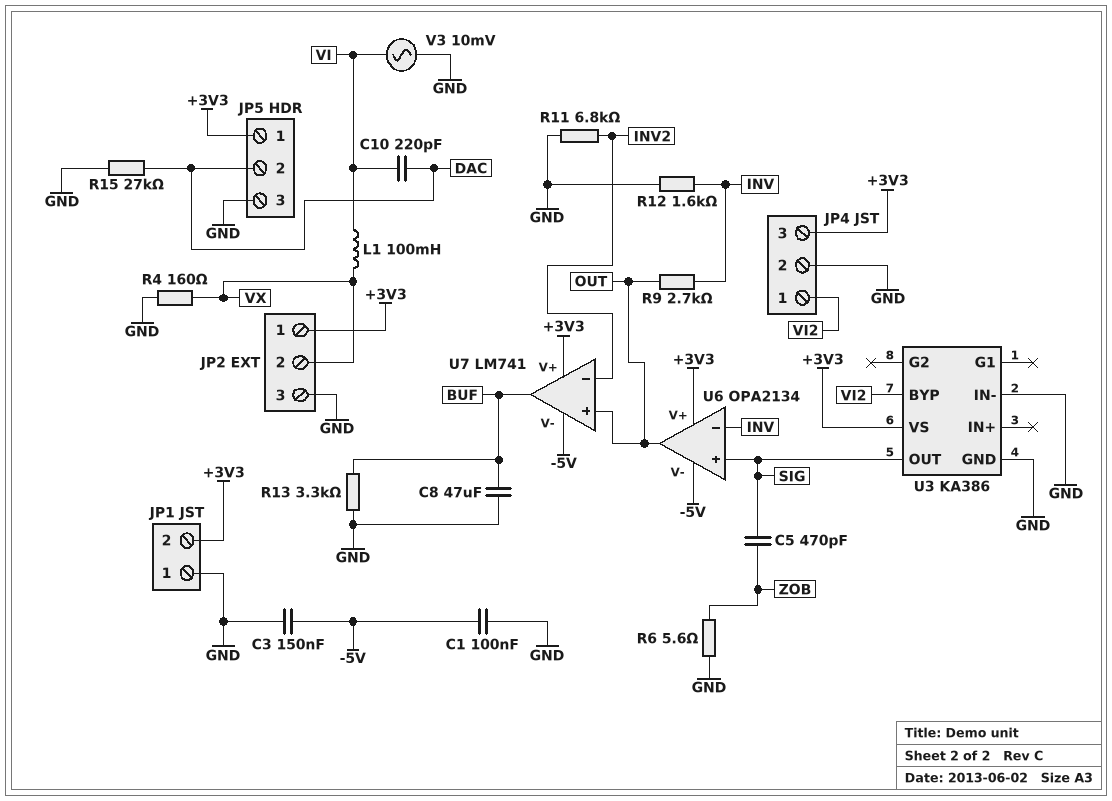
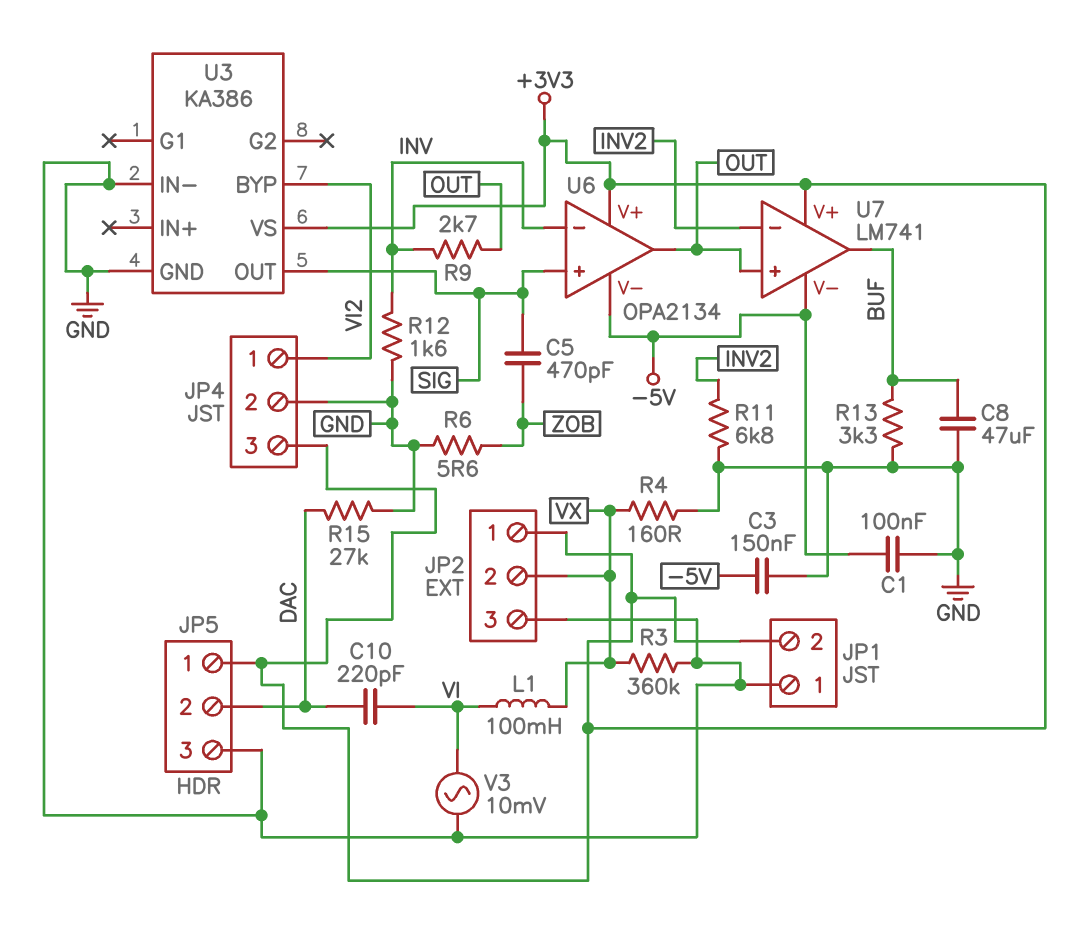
R3: none -> 360k (GND, VX)

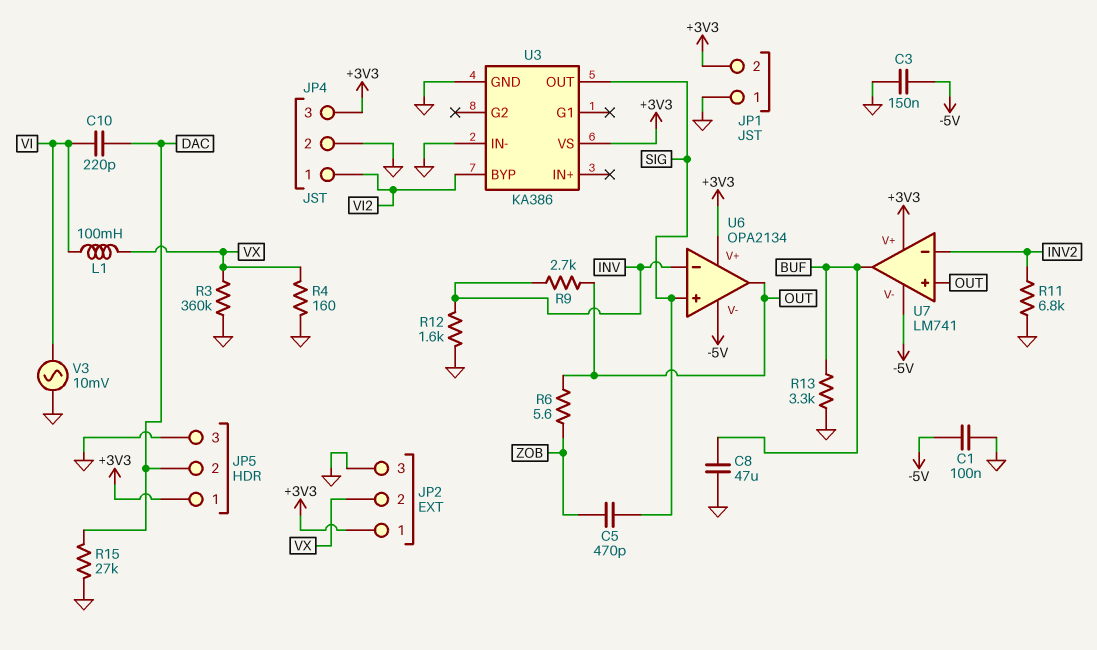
R6: 5.6 (GND, ZOB) -> 5.6 (OUT, ZOB)

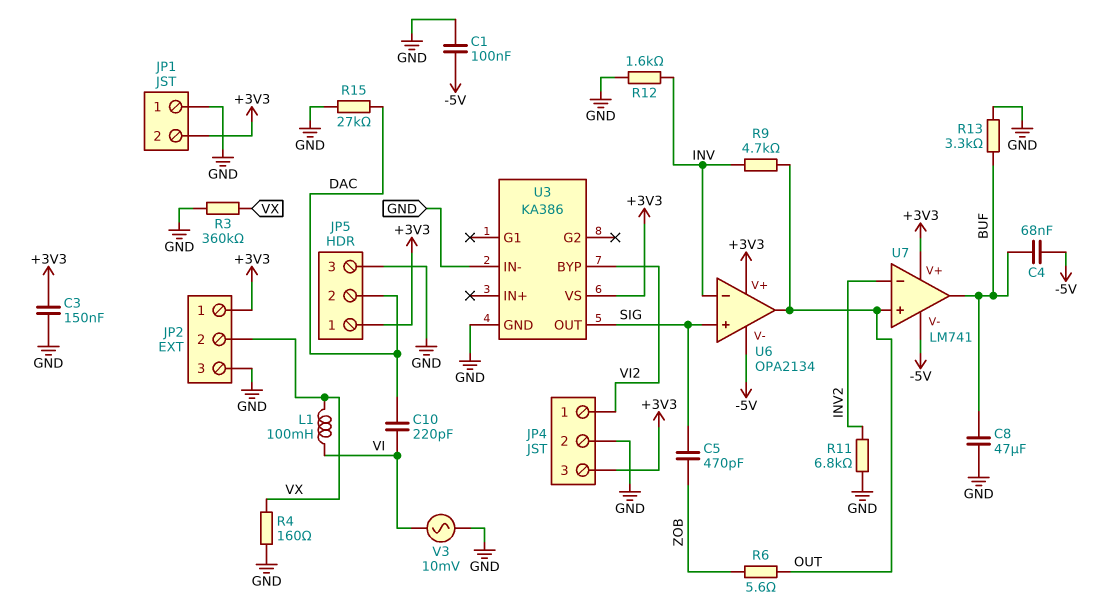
C3: 150nF (-5V, GND) -> 150nF (+3V3, GND)
C4: none -> 68nF (-5V, BUF)
R9: 2.7k (INV, OUT) -> 4.7k (INV, OUT)

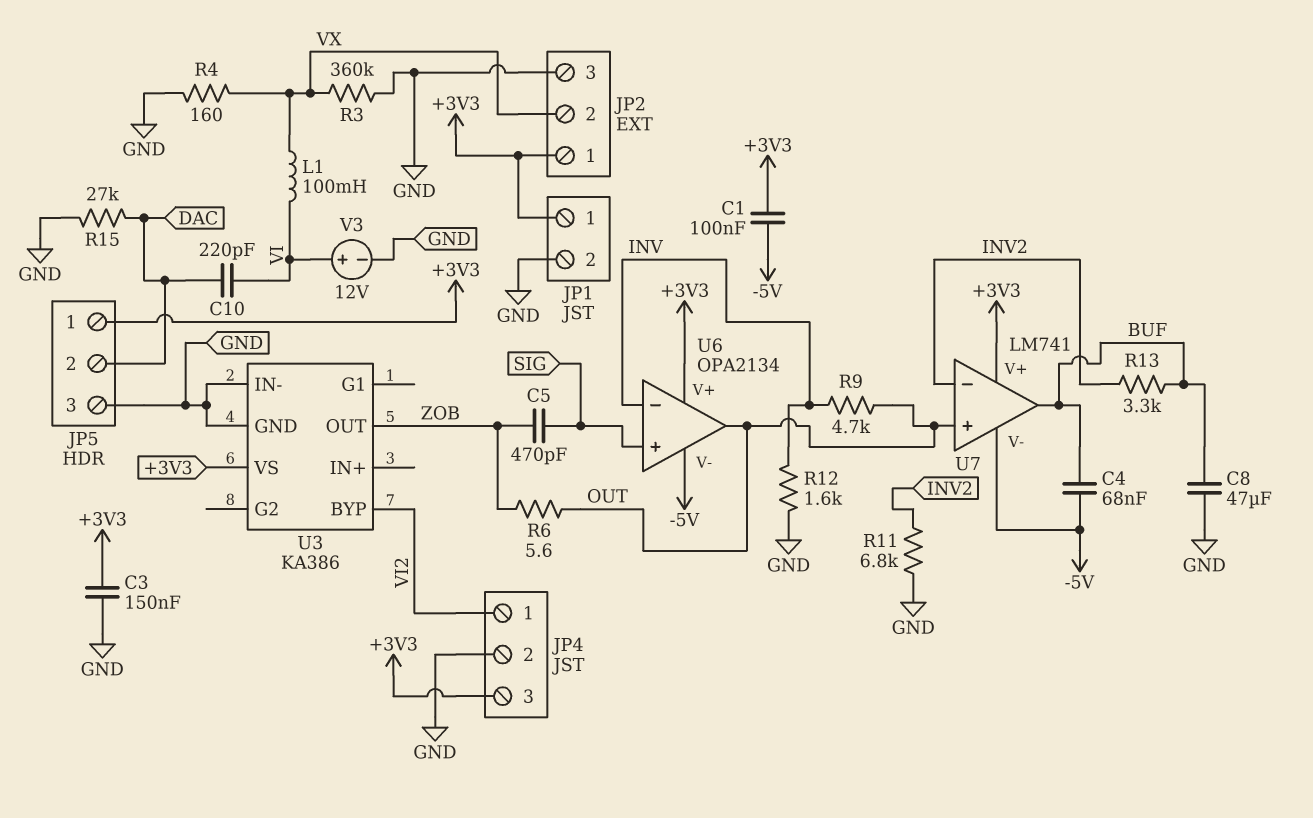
C1: 100nF (-5V, GND) -> 100nF (+3V3, -5V)
JP1 pin 1: GND -> +3V3
JP1 pin 2: +3V3 -> GND
R13: 3.3k (BUF, GND) -> 3.3k (BUF, INV2)
U3 pin OUT: SIG -> ZOB
V3: AC 10mV (GND, VI) -> 12V (plus VI, minus GND)

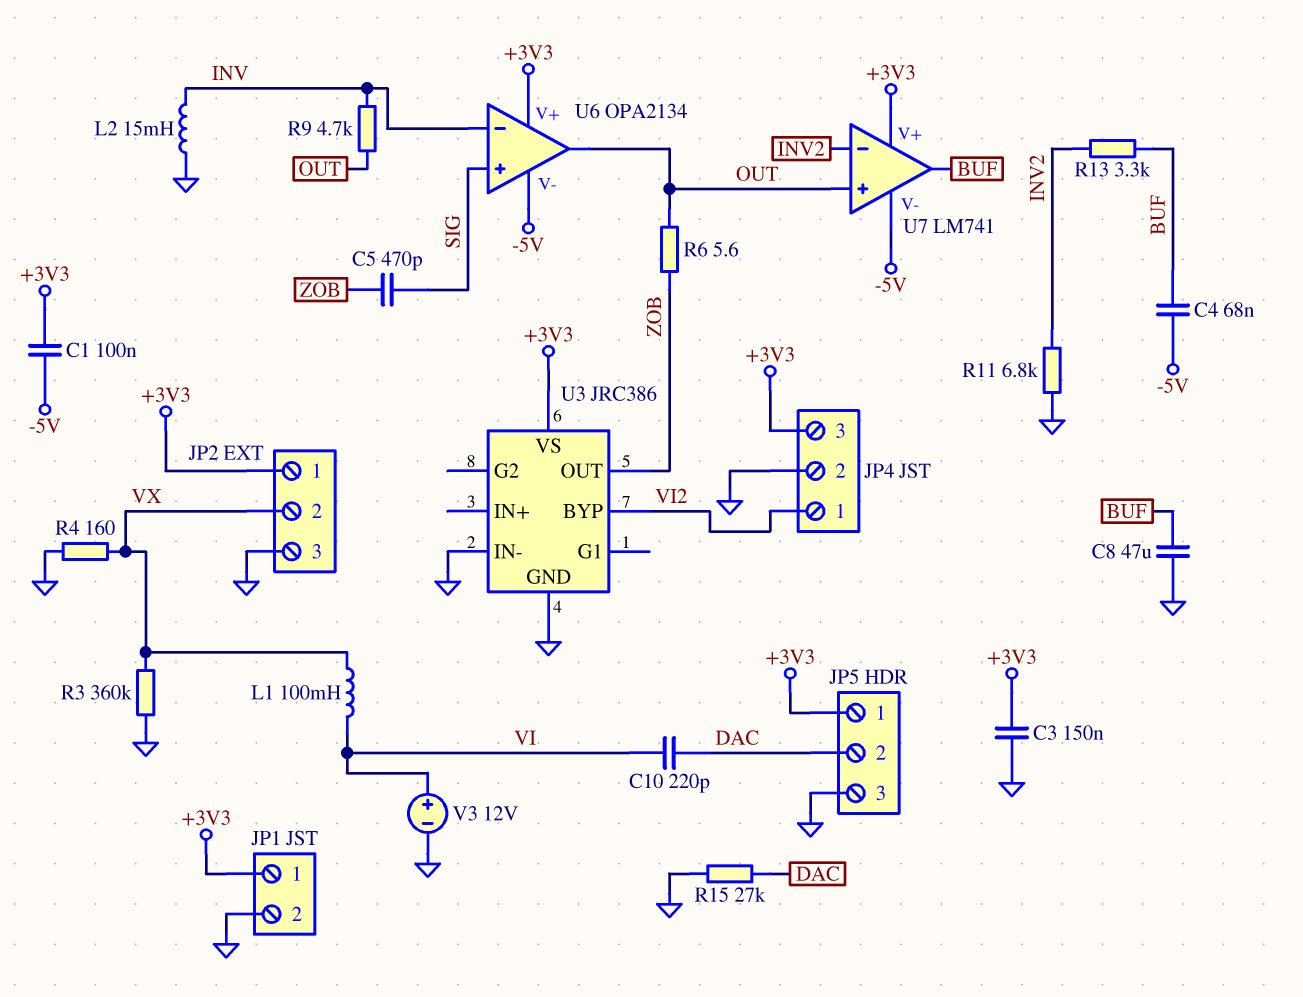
L2: none -> 15mH (GND, INV)
R12: 1.6k (GND, INV) -> none
U3: KA386 -> JRC386

